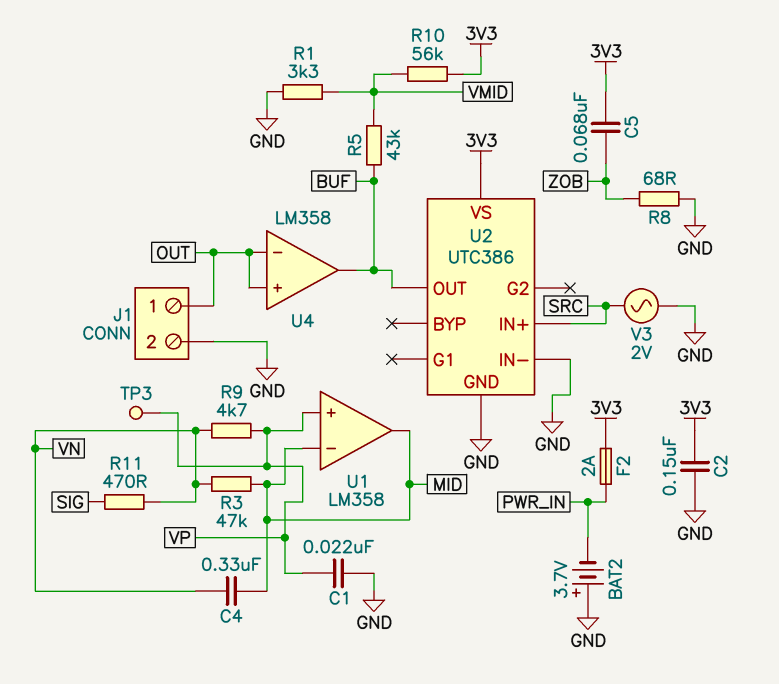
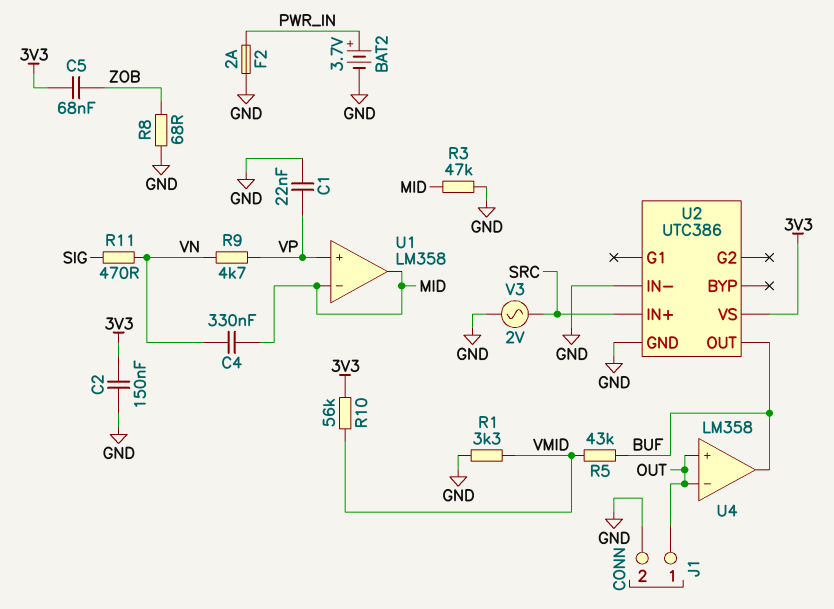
BAT2: 3.7V (plus GND, minus PWR_IN) -> 3.7V (plus PWR_IN, minus GND)
F2: 2A (3V3, PWR_IN) -> 2A (GND, PWR_IN)
R3: 47k (MID, VN) -> 47k (GND, MID)
TP3: test point (VP) -> none

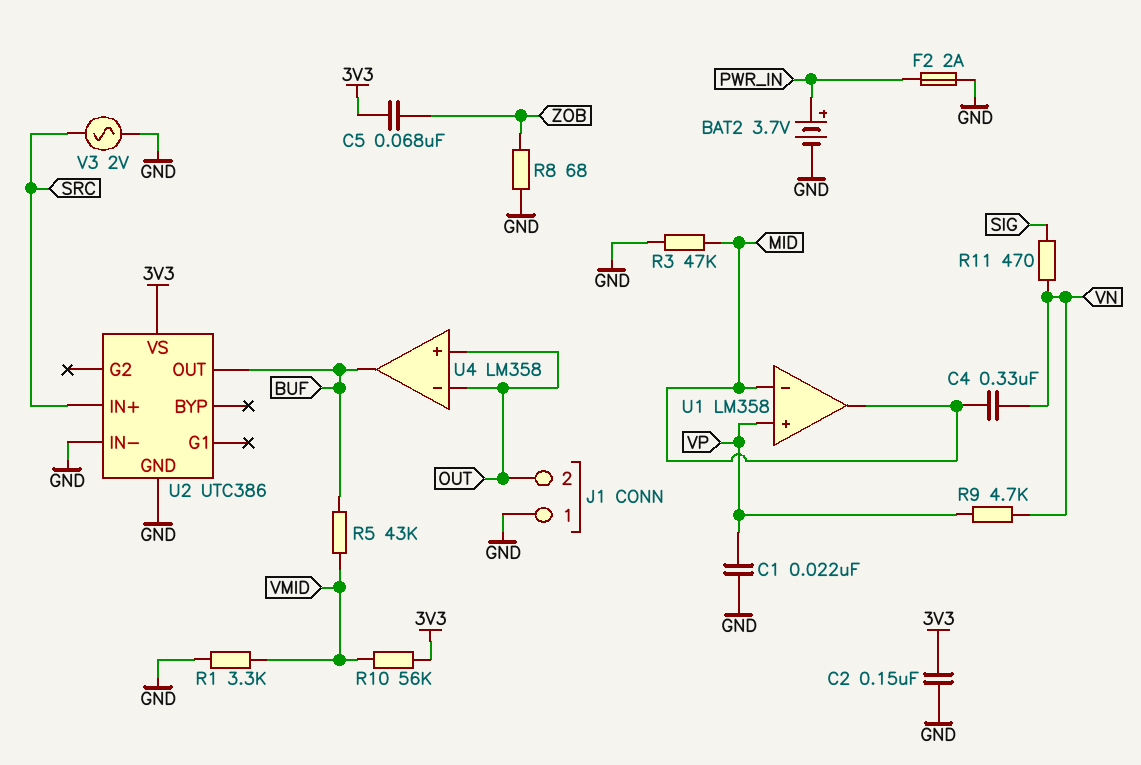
J1 pin 1: OUT -> GND
J1 pin 2: GND -> OUT

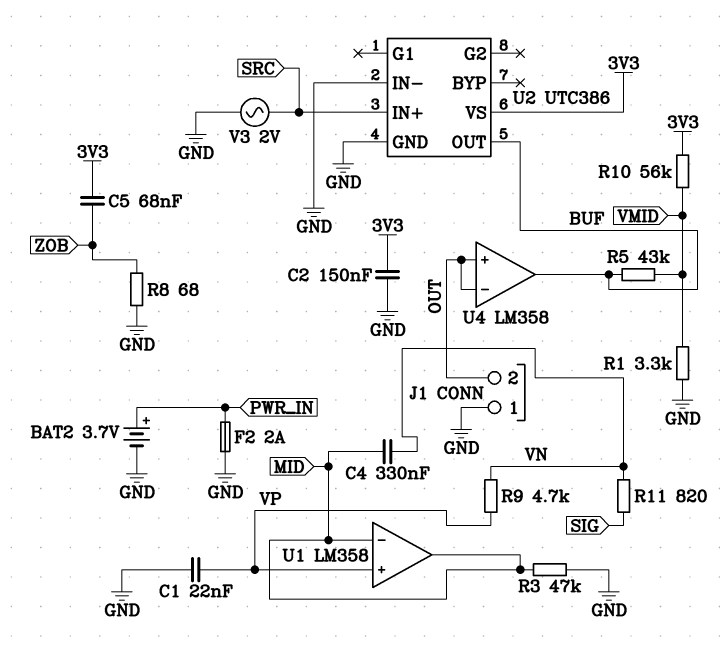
R11: 470 (SIG, VN) -> 820 (SIG, VN)

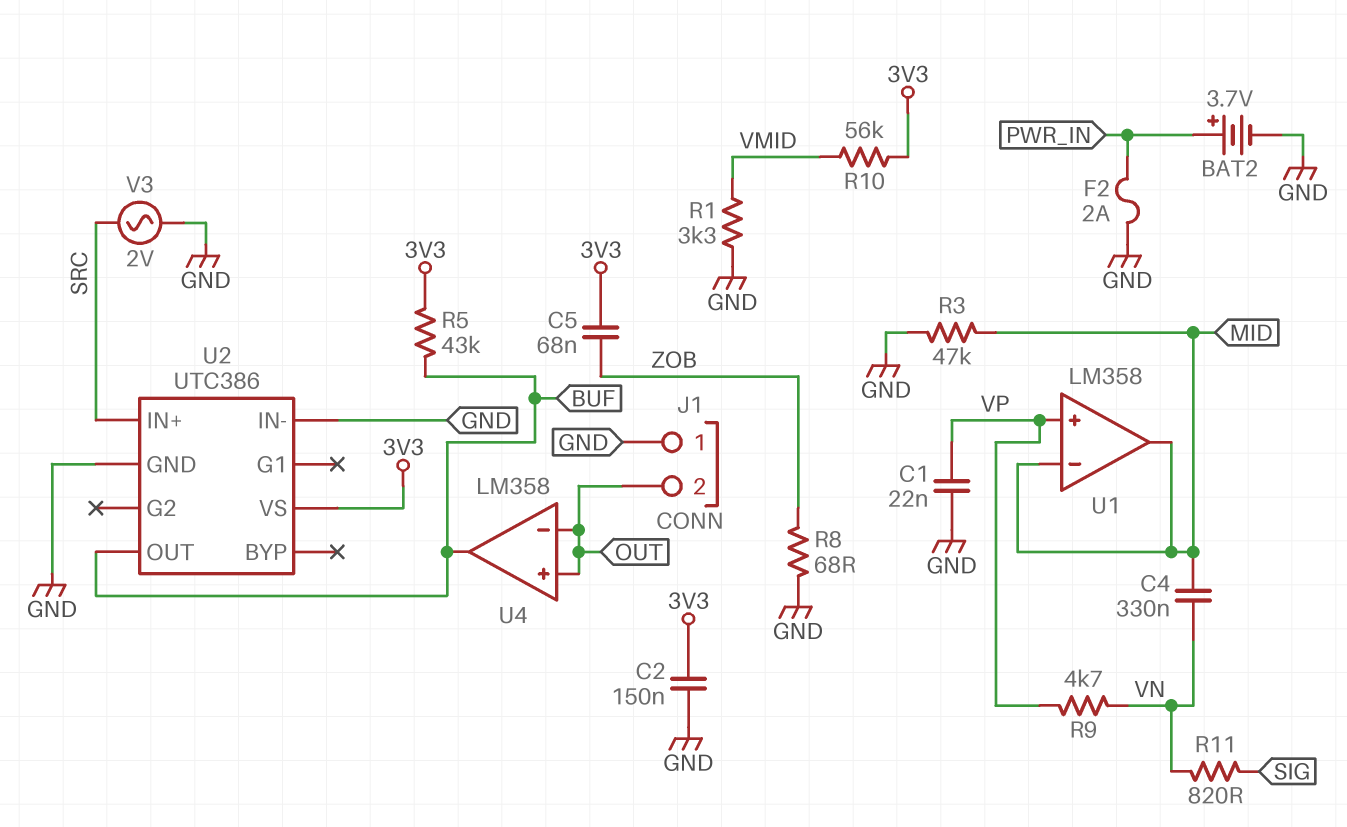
R5: 43k (BUF, VMID) -> 43k (3V3, BUF)

